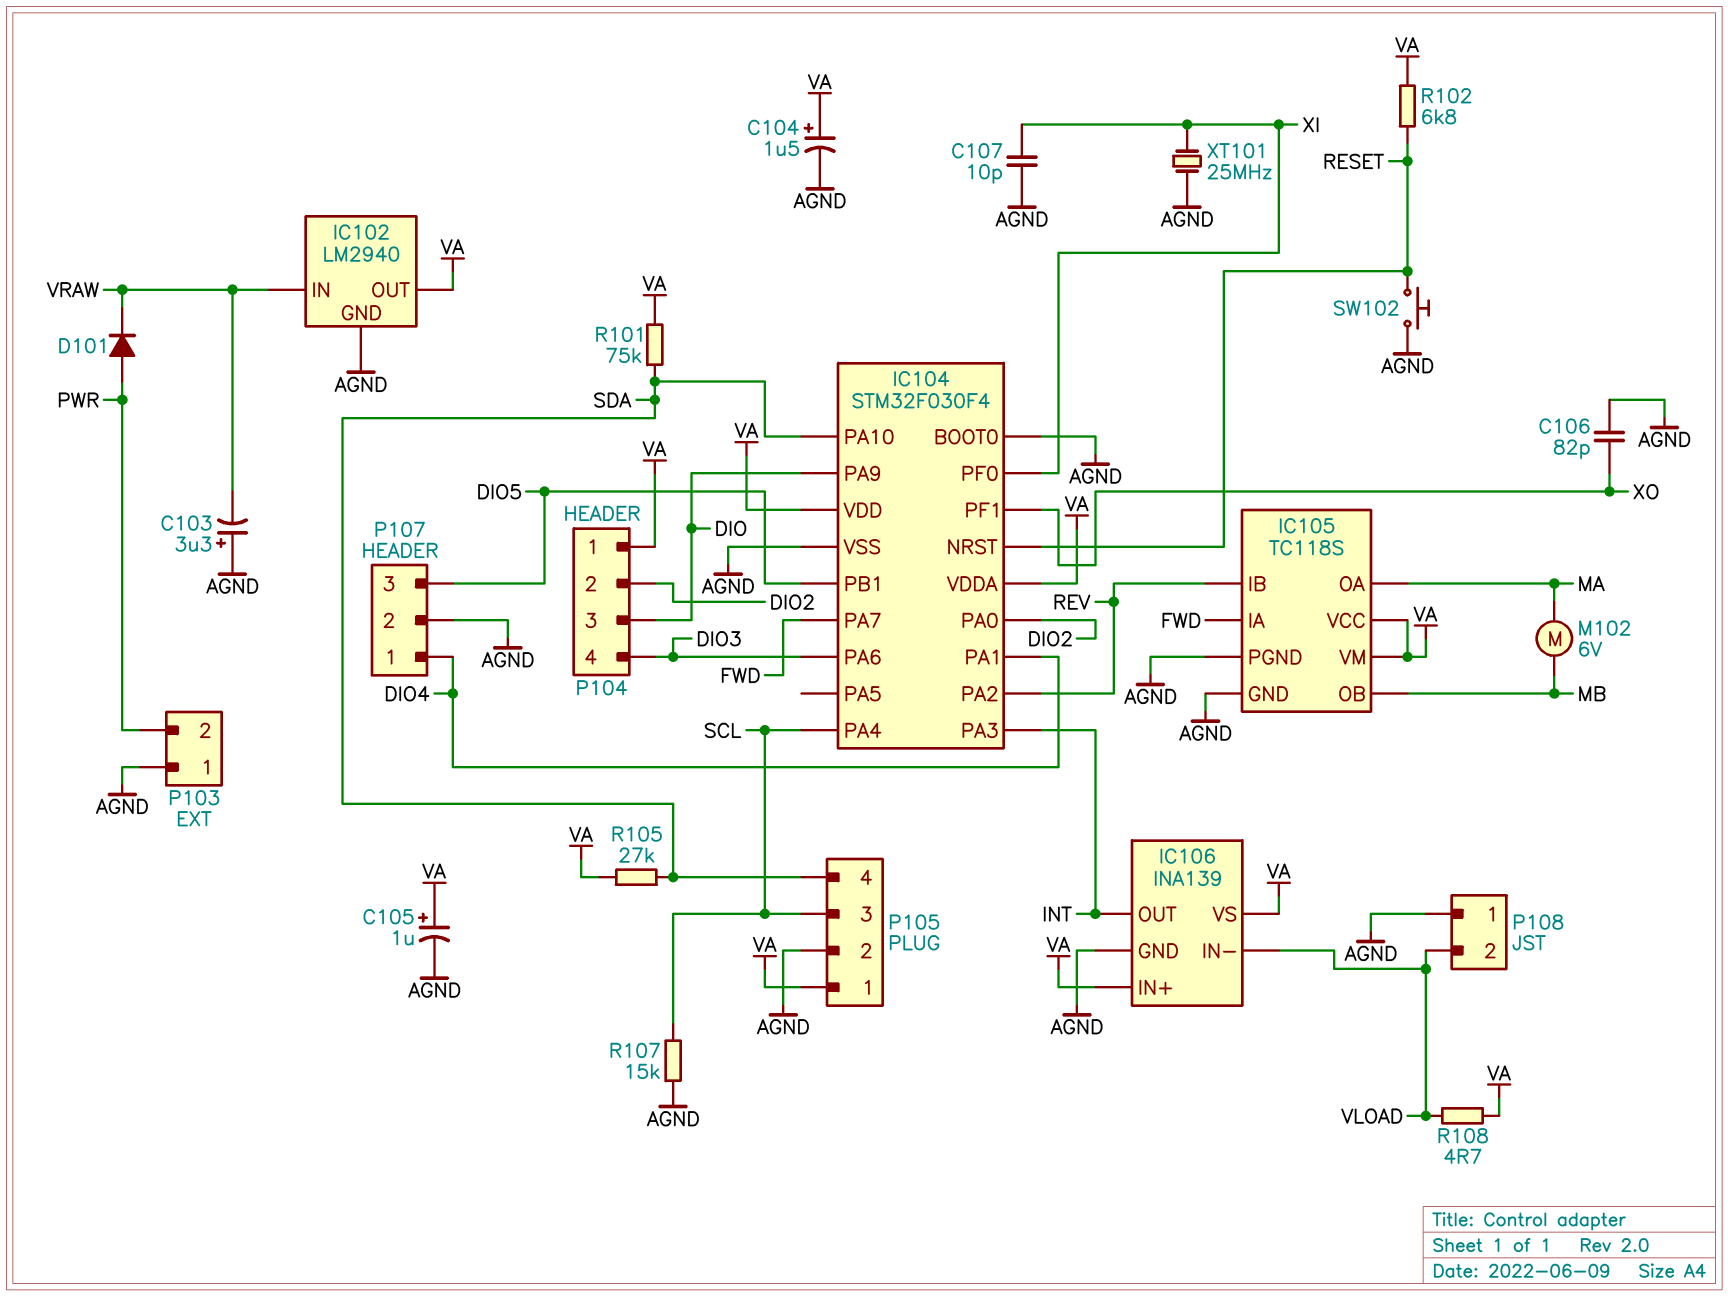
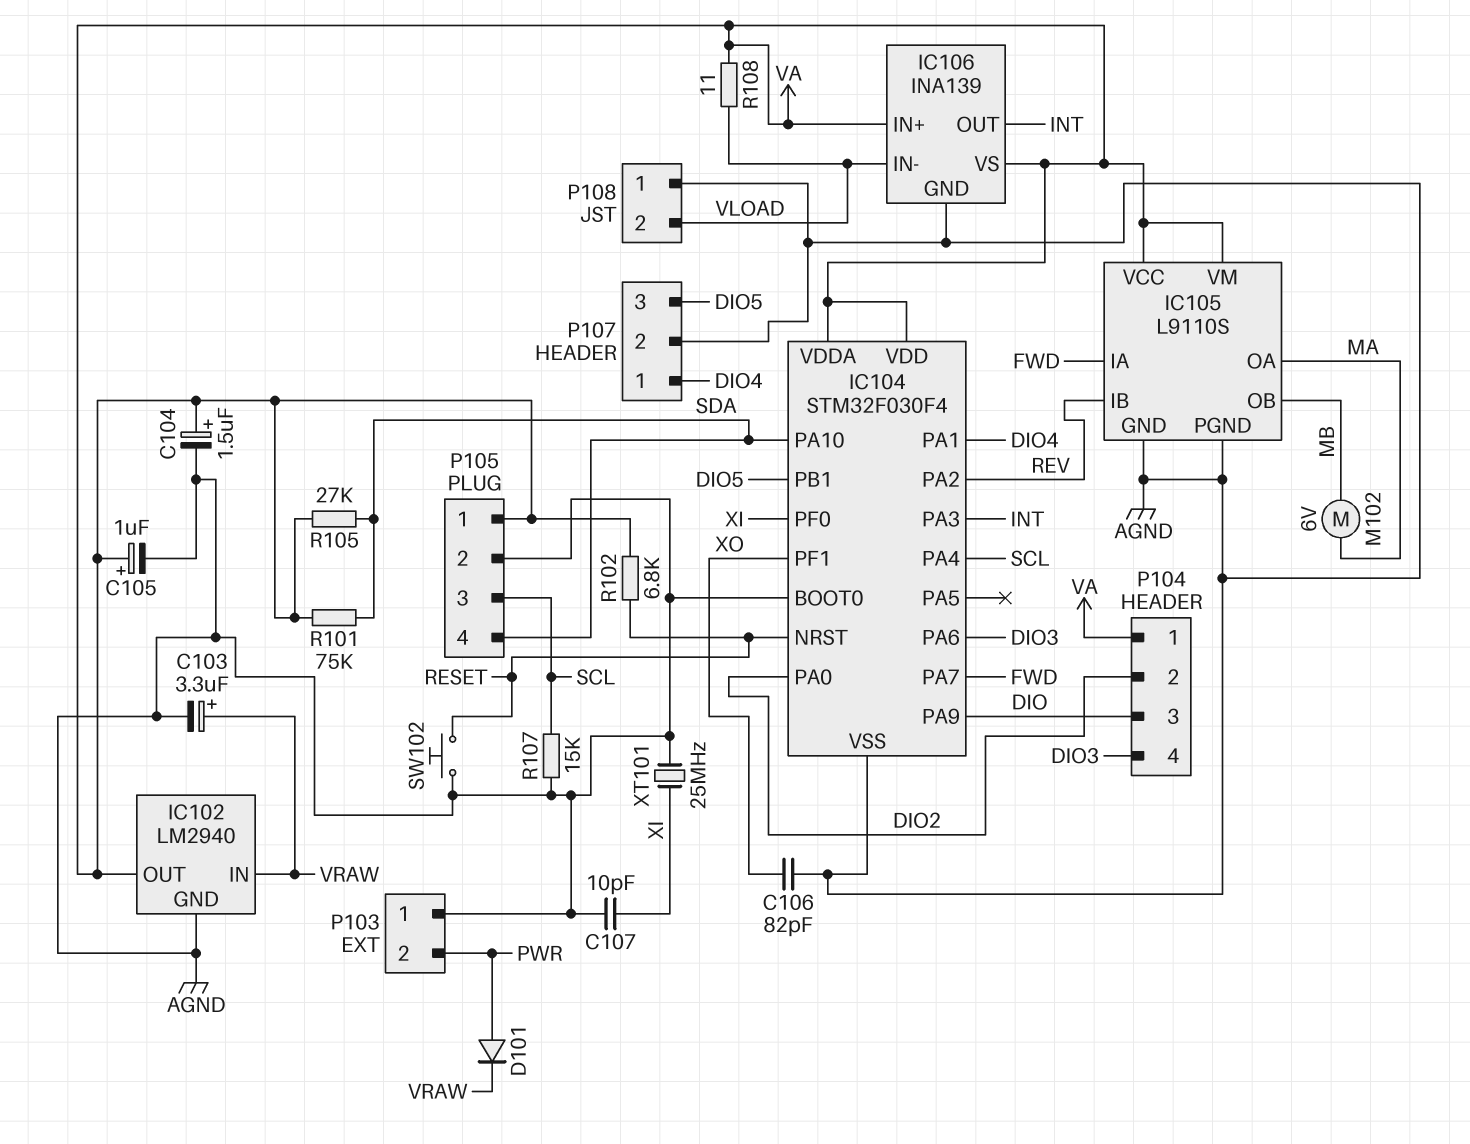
C103: 3.3uF (plus AGND, minus VRAW) -> 3.3uF (plus VRAW, minus AGND)
IC105: TC118S -> L9110S
R108: 4.7 (VA, VLOAD) -> 11 (VA, VLOAD)

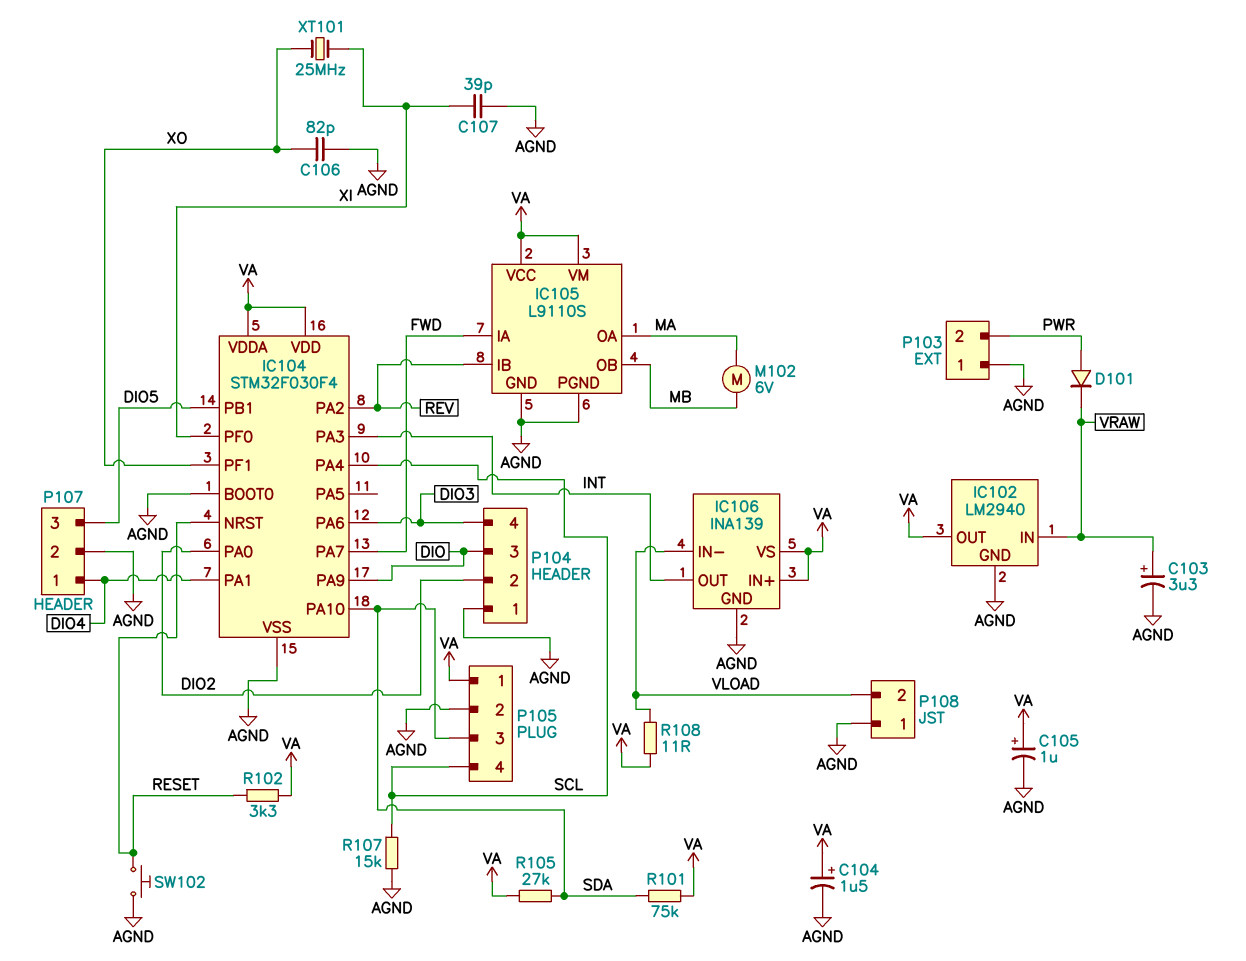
C107: 10pF (AGND, XI) -> 39pF (AGND, XI)
P104 pin 1: VA -> AGND
P105 pin 3: SCL -> SDA
P105 pin 4: SDA -> SCL
R102: 6.8k (RESET, VA) -> 3.3k (RESET, VA)
XT101: 25MHz (AGND, XI) -> 25MHz (XI, XO)

